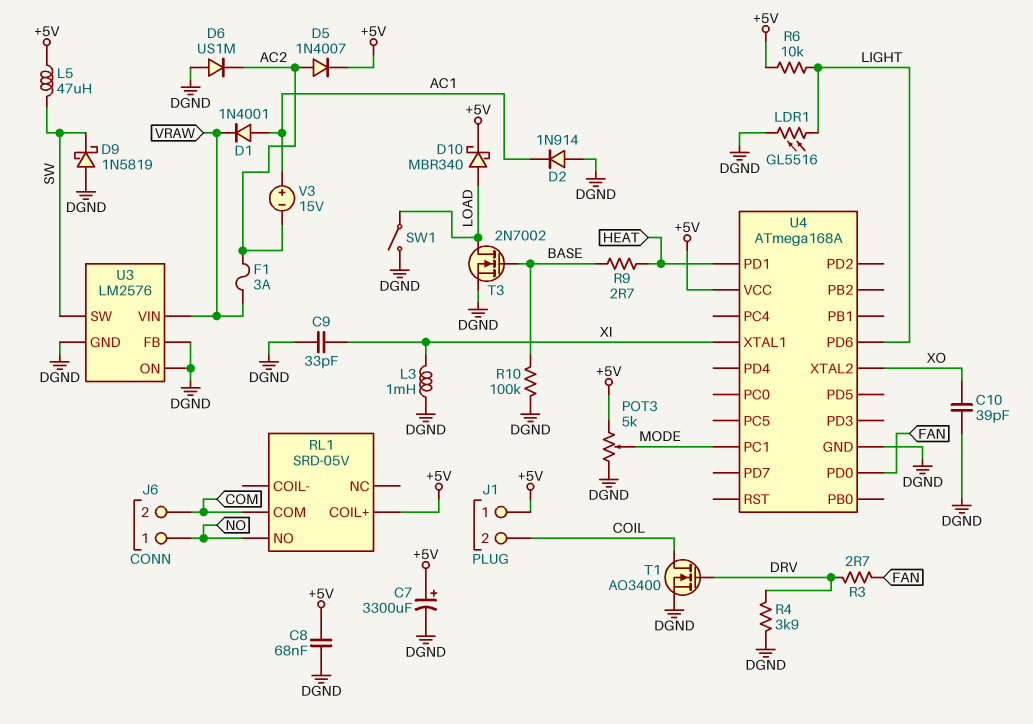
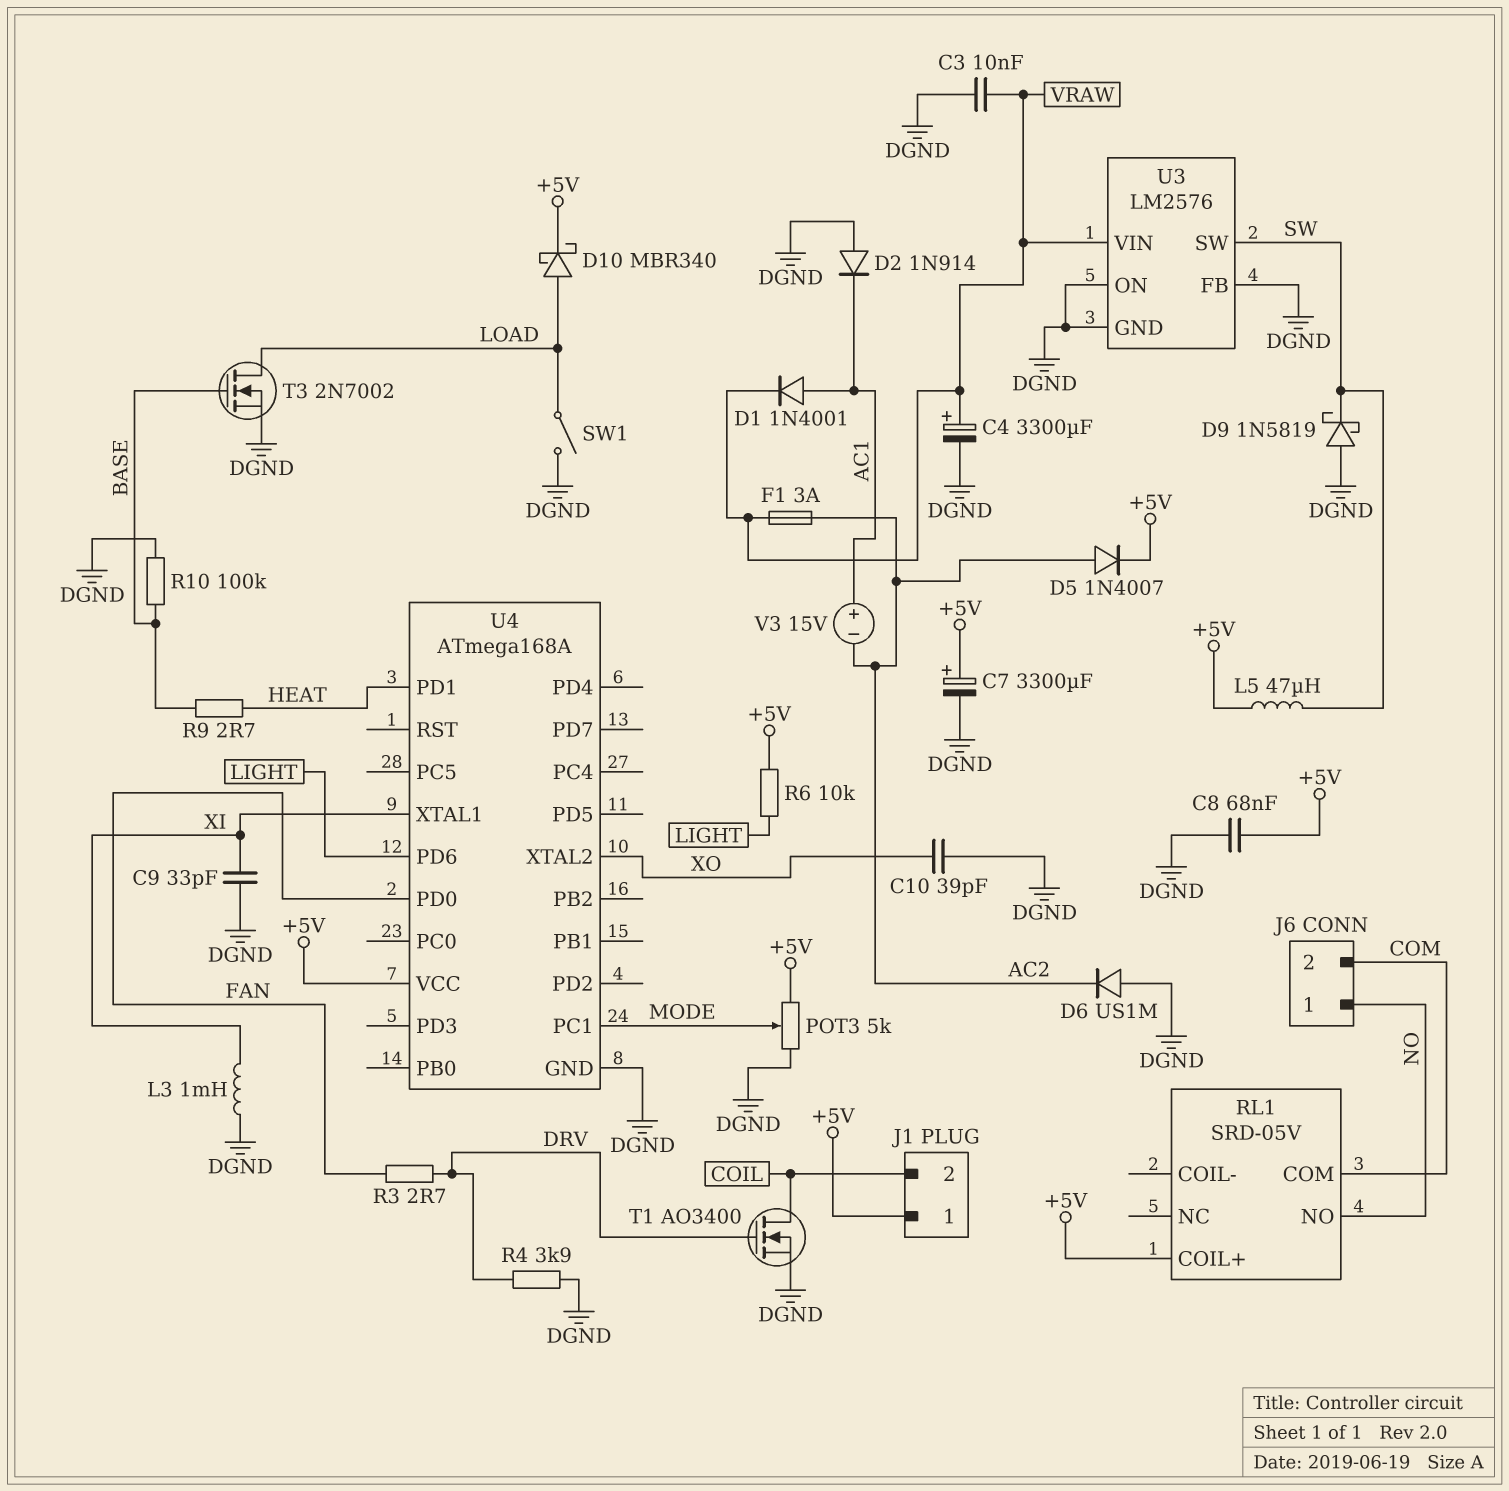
C3: none -> 10nF (DGND, VRAW)
C4: none -> 3300uF (plus VRAW, minus DGND)
LDR1: GL5516 (DGND, LIGHT) -> none

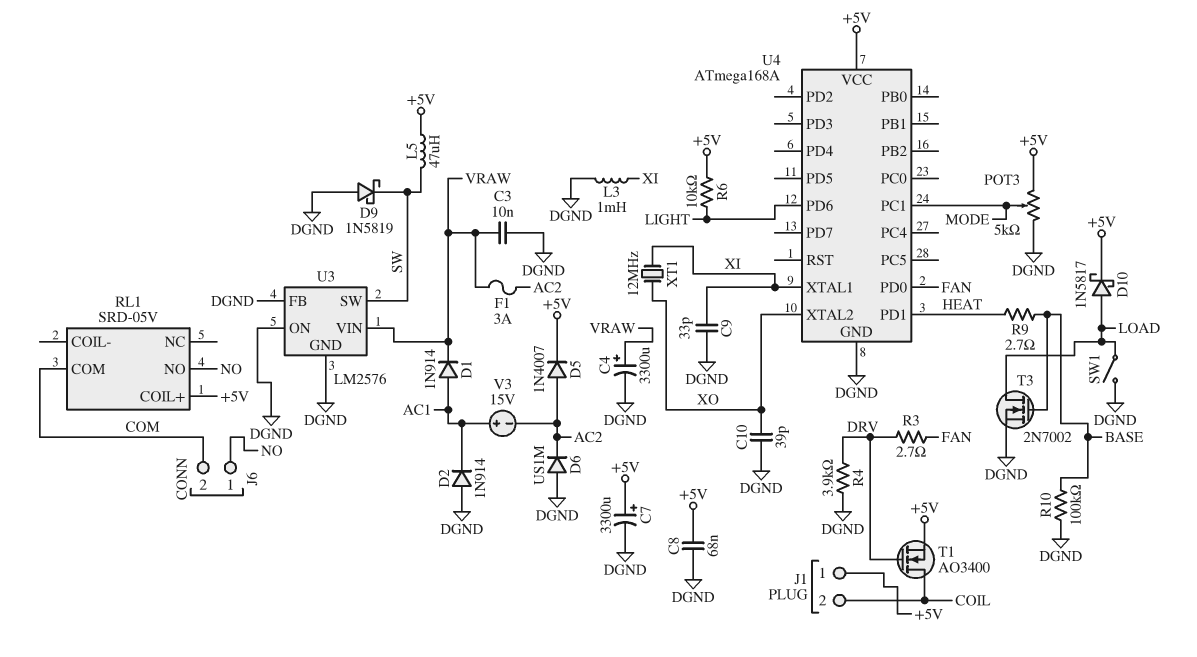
D1: diode 1N4001 (A AC1, K VRAW) -> diode 1N914 (A AC1, K VRAW)
D10: schottky MBR340 (A LOAD, K +5V) -> schottky 1N5817 (A LOAD, K +5V)
T1: NMOS AO3400 (G DRV, D COIL, S DGND) -> NMOS AO3400 (G DRV, D COIL, S +5V)
XT1: none -> 12MHz (XI, XO)

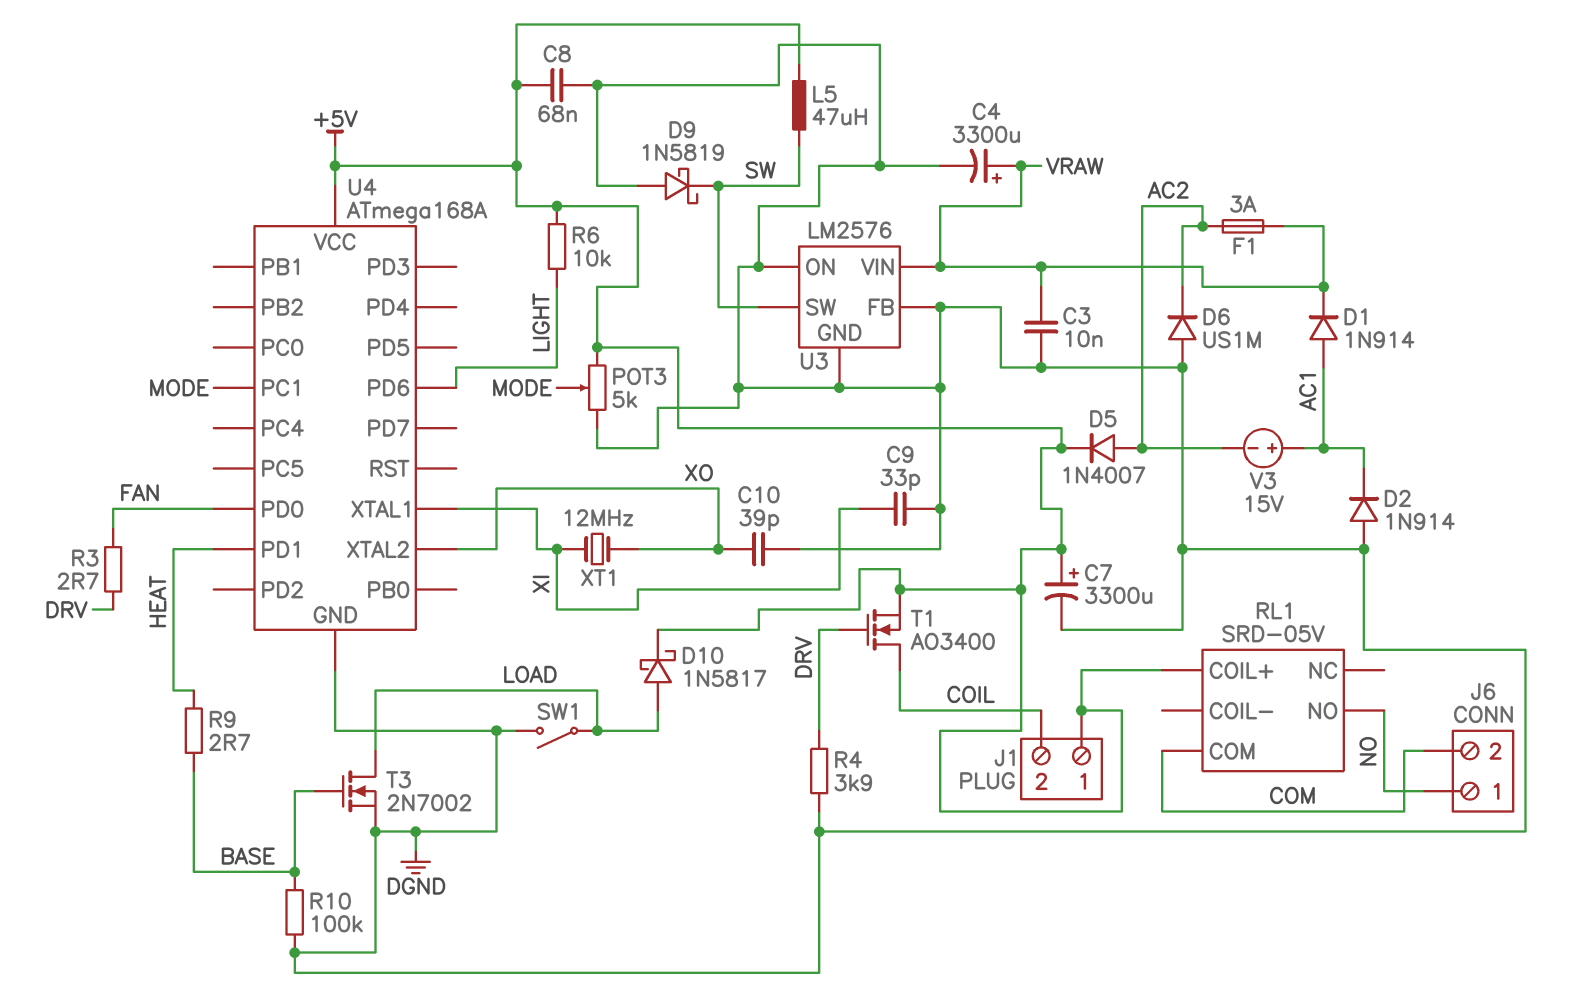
L3: 1mH (DGND, XI) -> none

